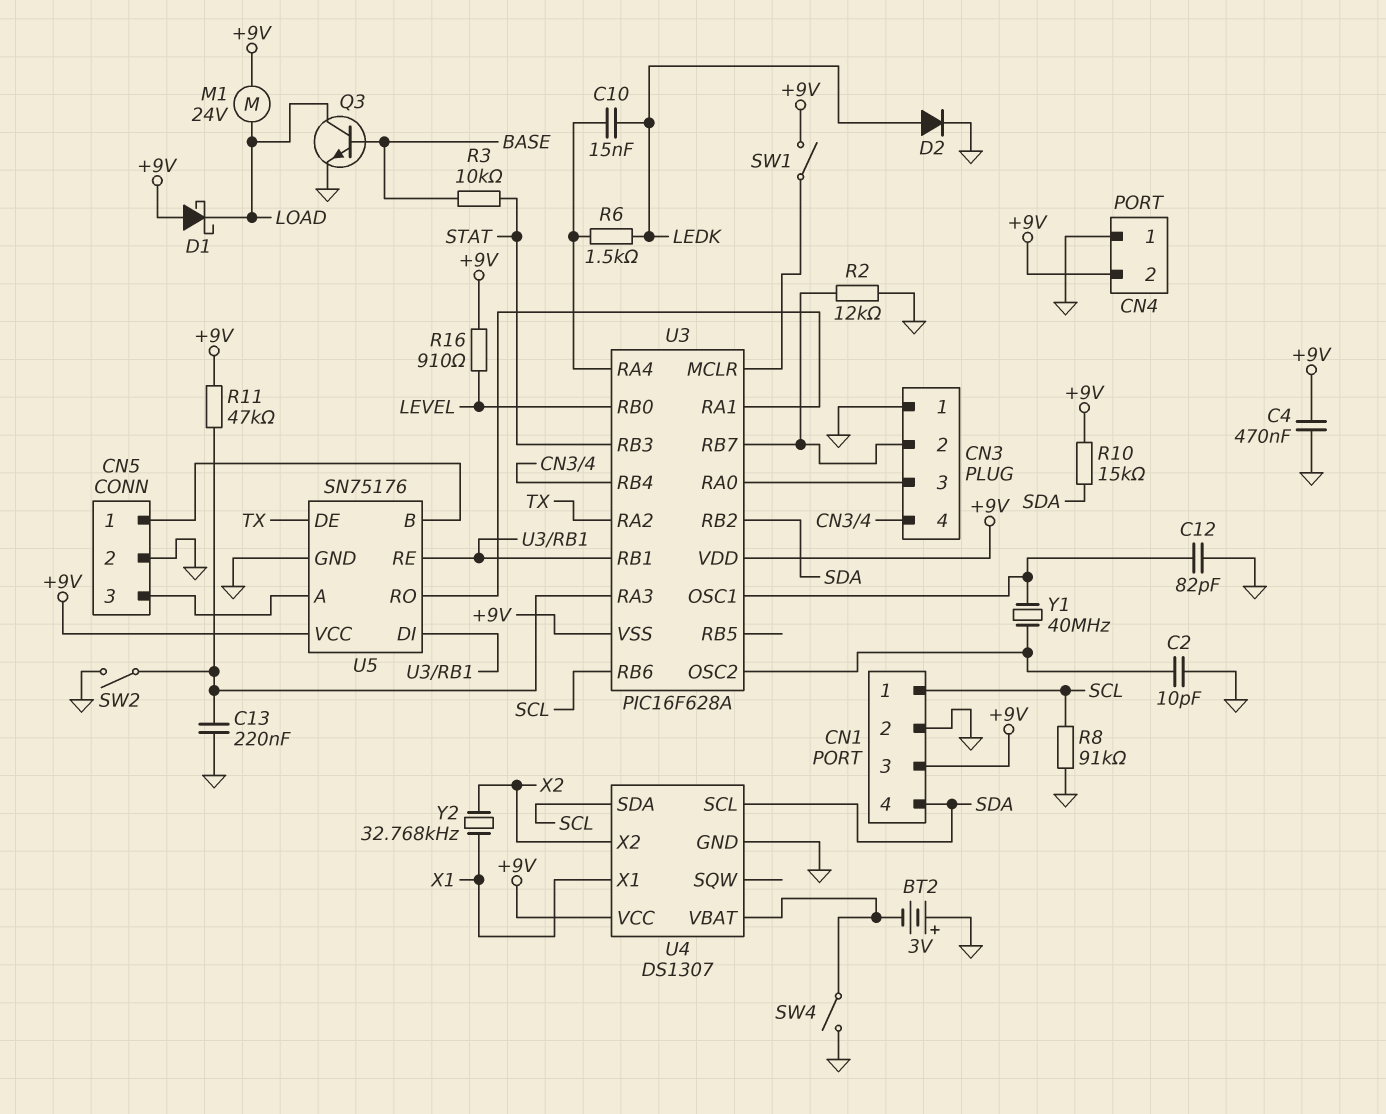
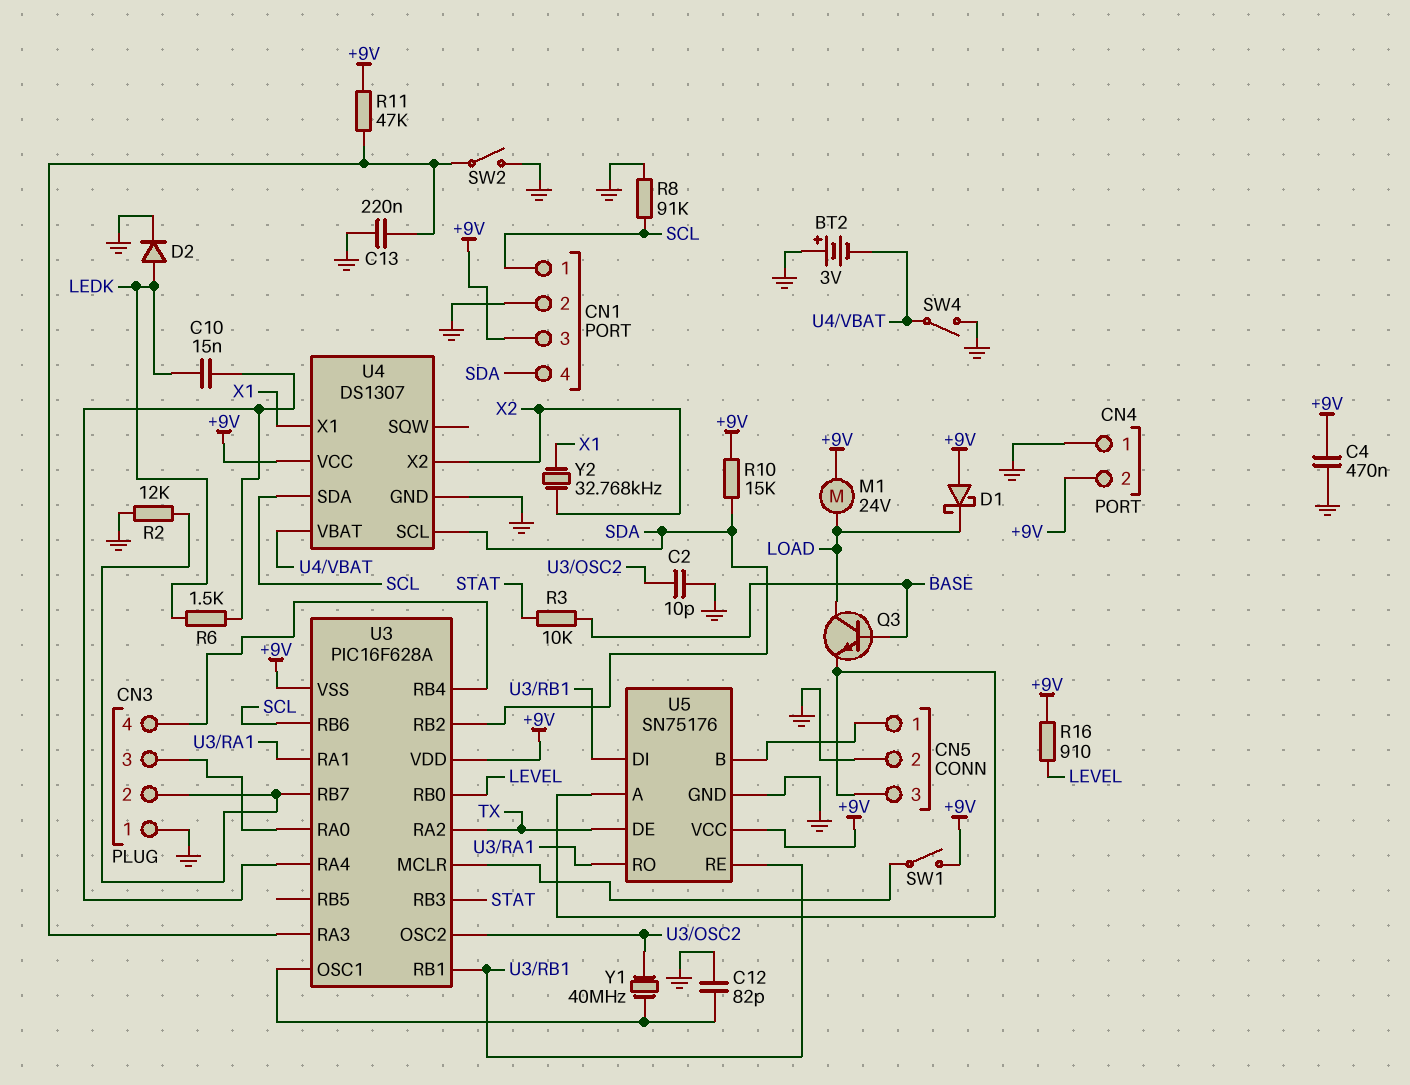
Q3: NPN (B BASE, C LOAD, E GND) -> NPN (B BASE, C LOAD, E CN5/3)

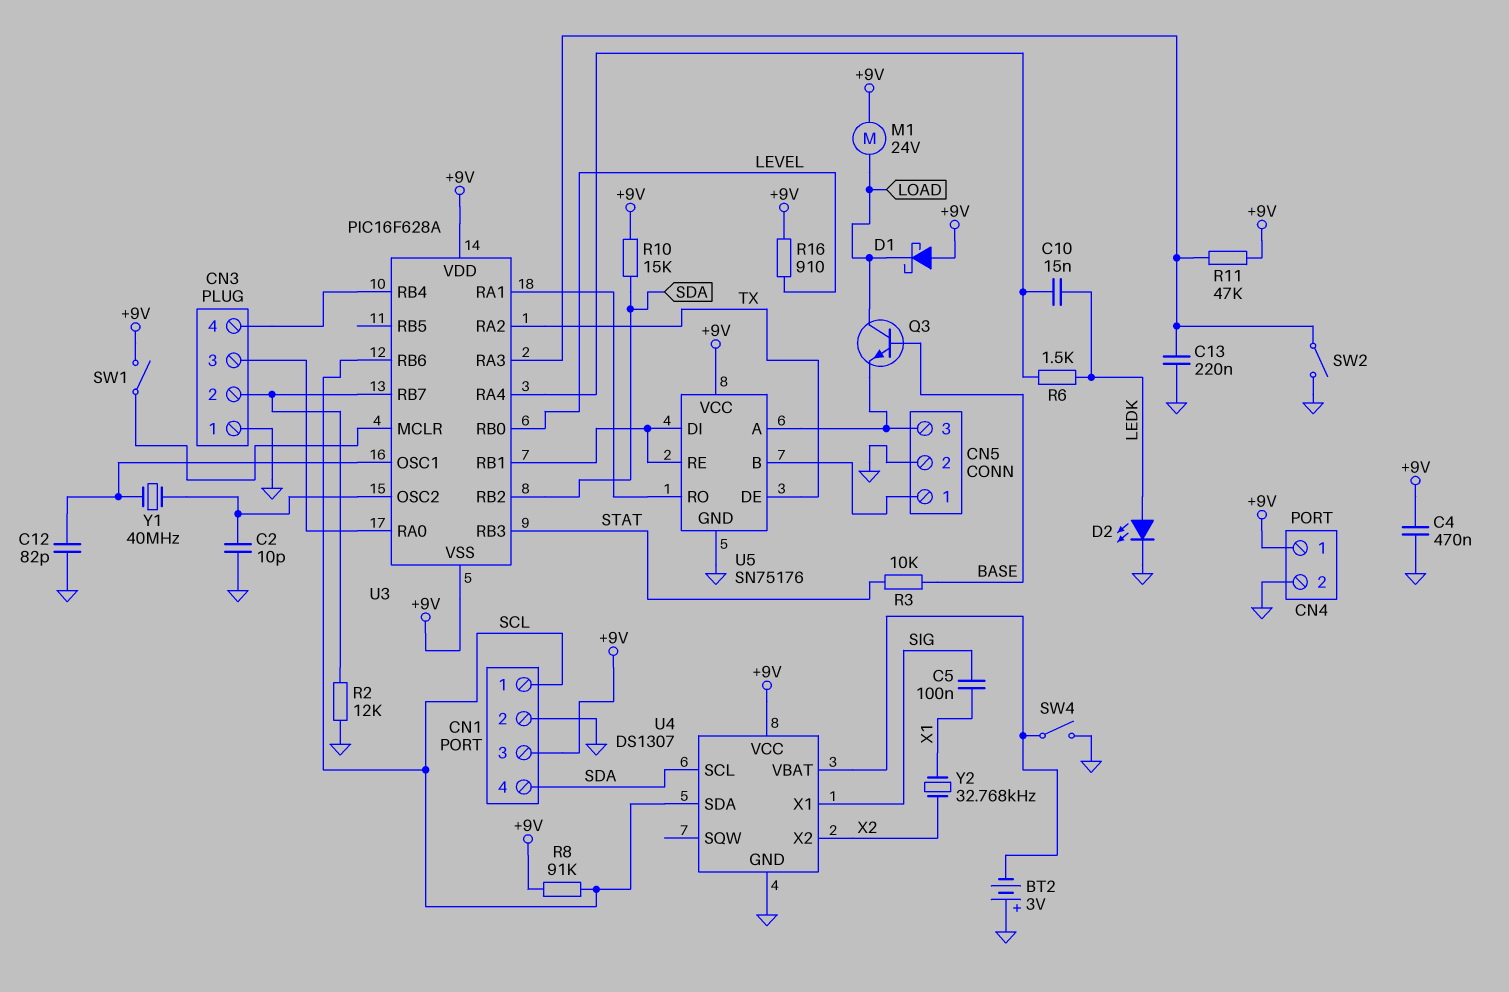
C5: none -> 100nF (SIG, X1)
CN4 pin 1: GND -> +9V
CN4 pin 2: +9V -> GND
D2: diode (A LEDK, K GND) -> LED (A LEDK, K GND)
R8: 91k (GND, SCL) -> 91k (+9V, SCL)
U4 pin X1: X1 -> SIG

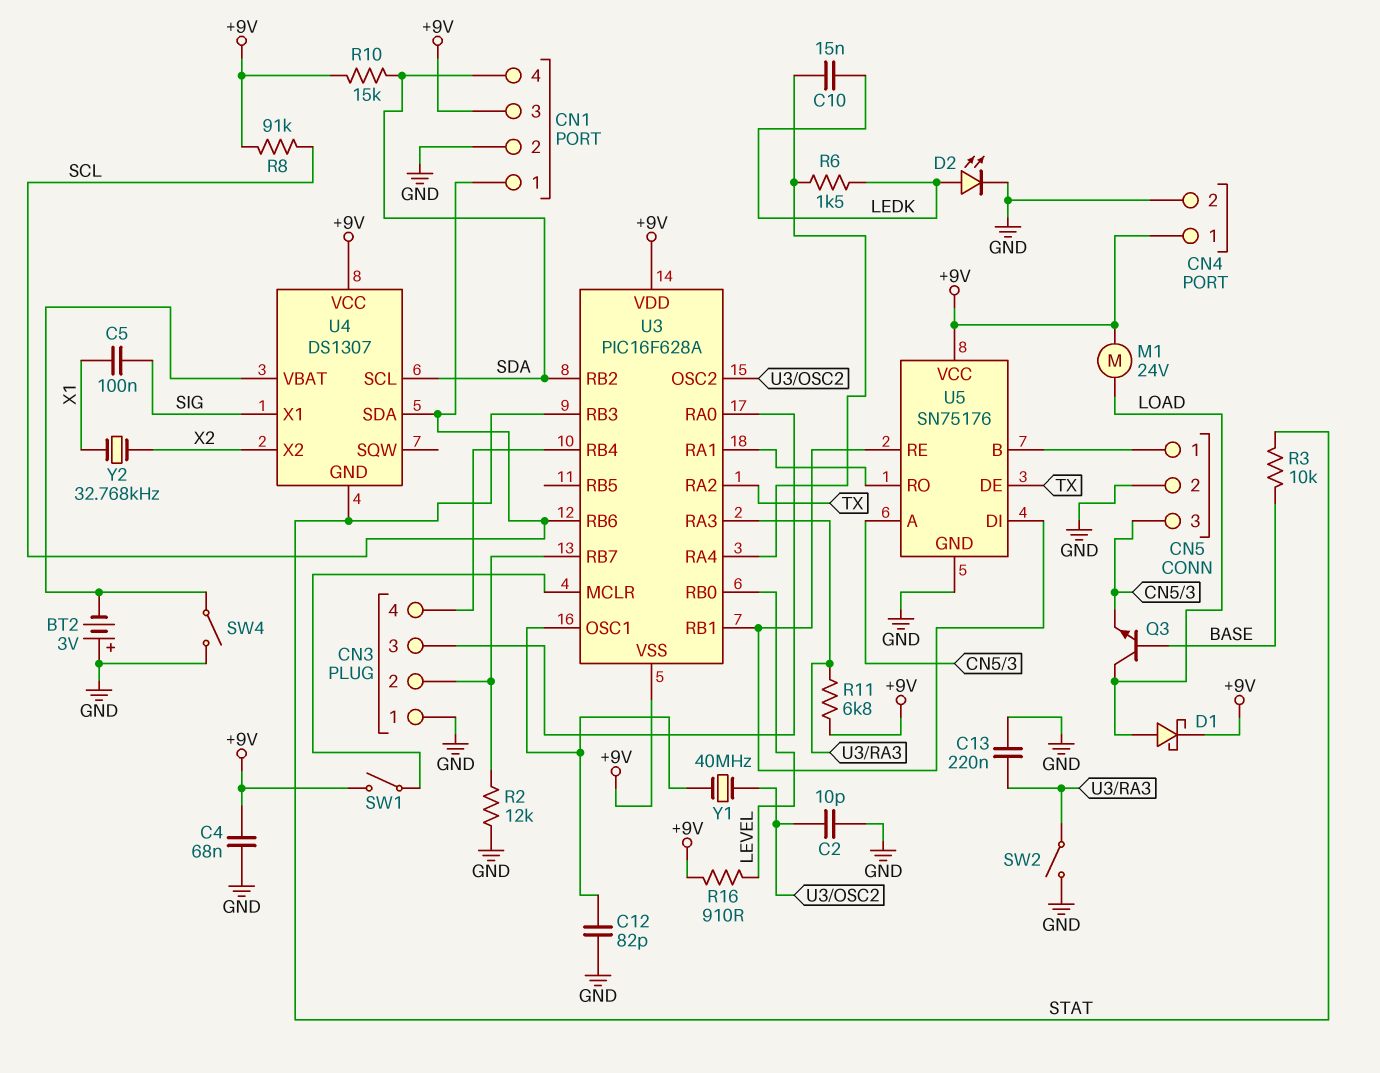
C4: 470nF (+9V, GND) -> 68nF (+9V, GND)
D1: schottky (A +9V, K LOAD) -> schottky (A LOAD, K +9V)
R11: 47k (+9V, U3/RA3) -> 6.8k (+9V, U3/RA3)
U4 pin GND: GND -> STAT

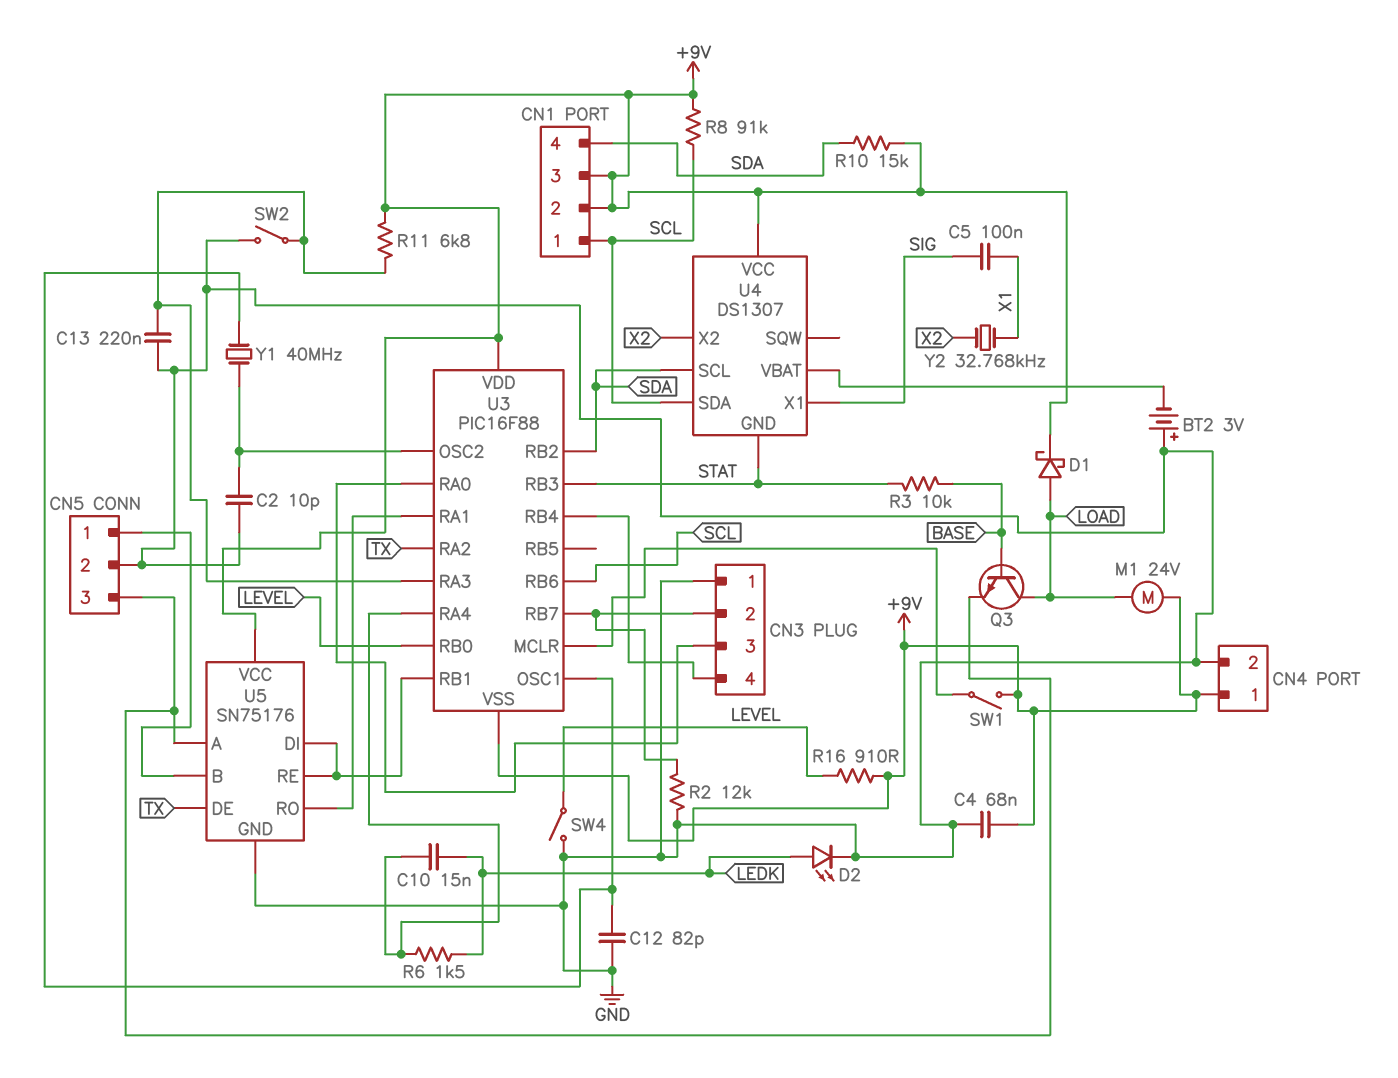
CN1 pin 2: GND -> +9V
SW4: switch (GND, U4/VBAT) -> switch (GND, LEVEL)
U3: PIC16F628A -> PIC16F88

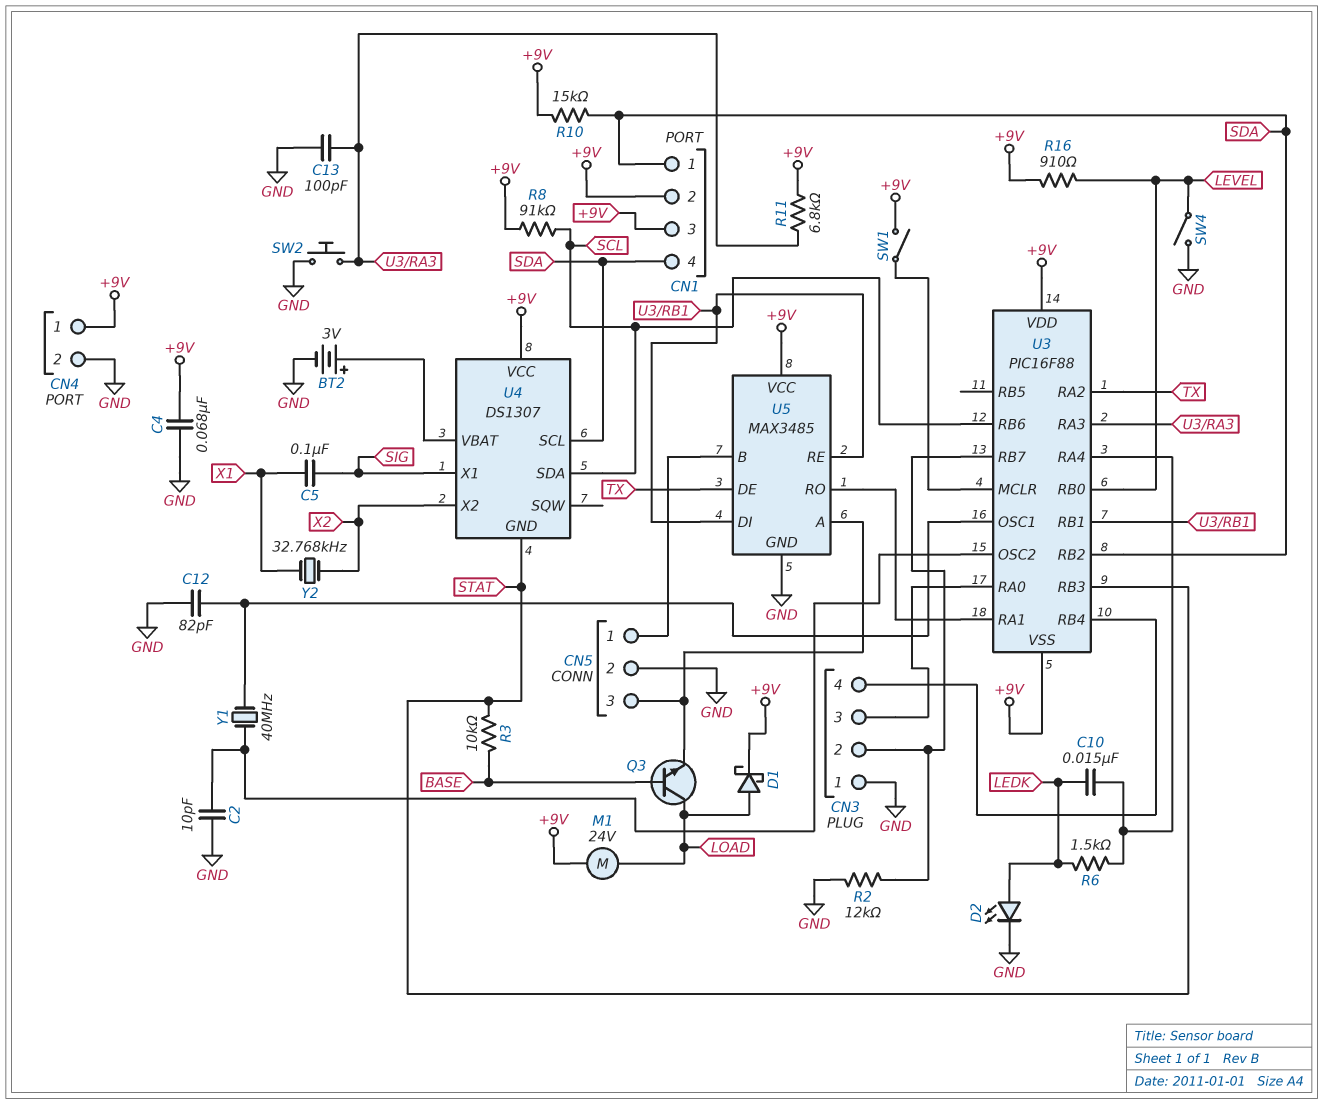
BT2: 3V (plus GND, minus U4/VBAT) -> 3V (plus U4/VBAT, minus GND)
C13: 220nF (GND, U3/RA3) -> 100pF (GND, U3/RA3)
CN1 pin 1: SCL -> SDA
SW2: switch (GND, U3/RA3) -> button (GND, U3/RA3)
U5: SN75176 -> MAX3485

